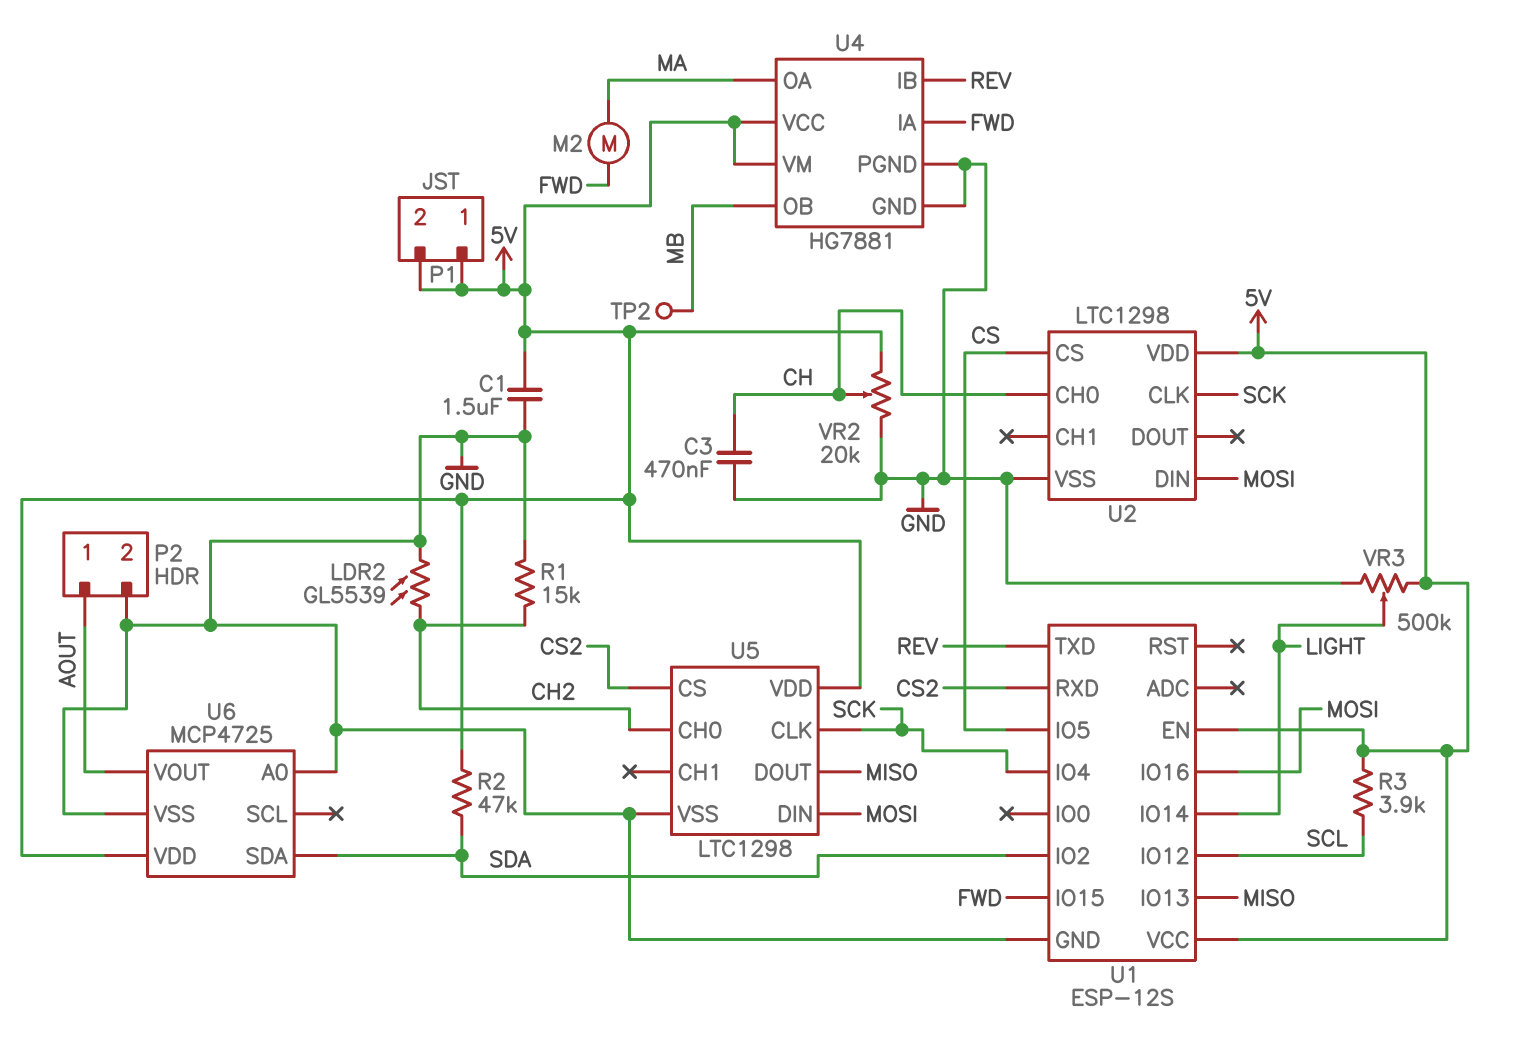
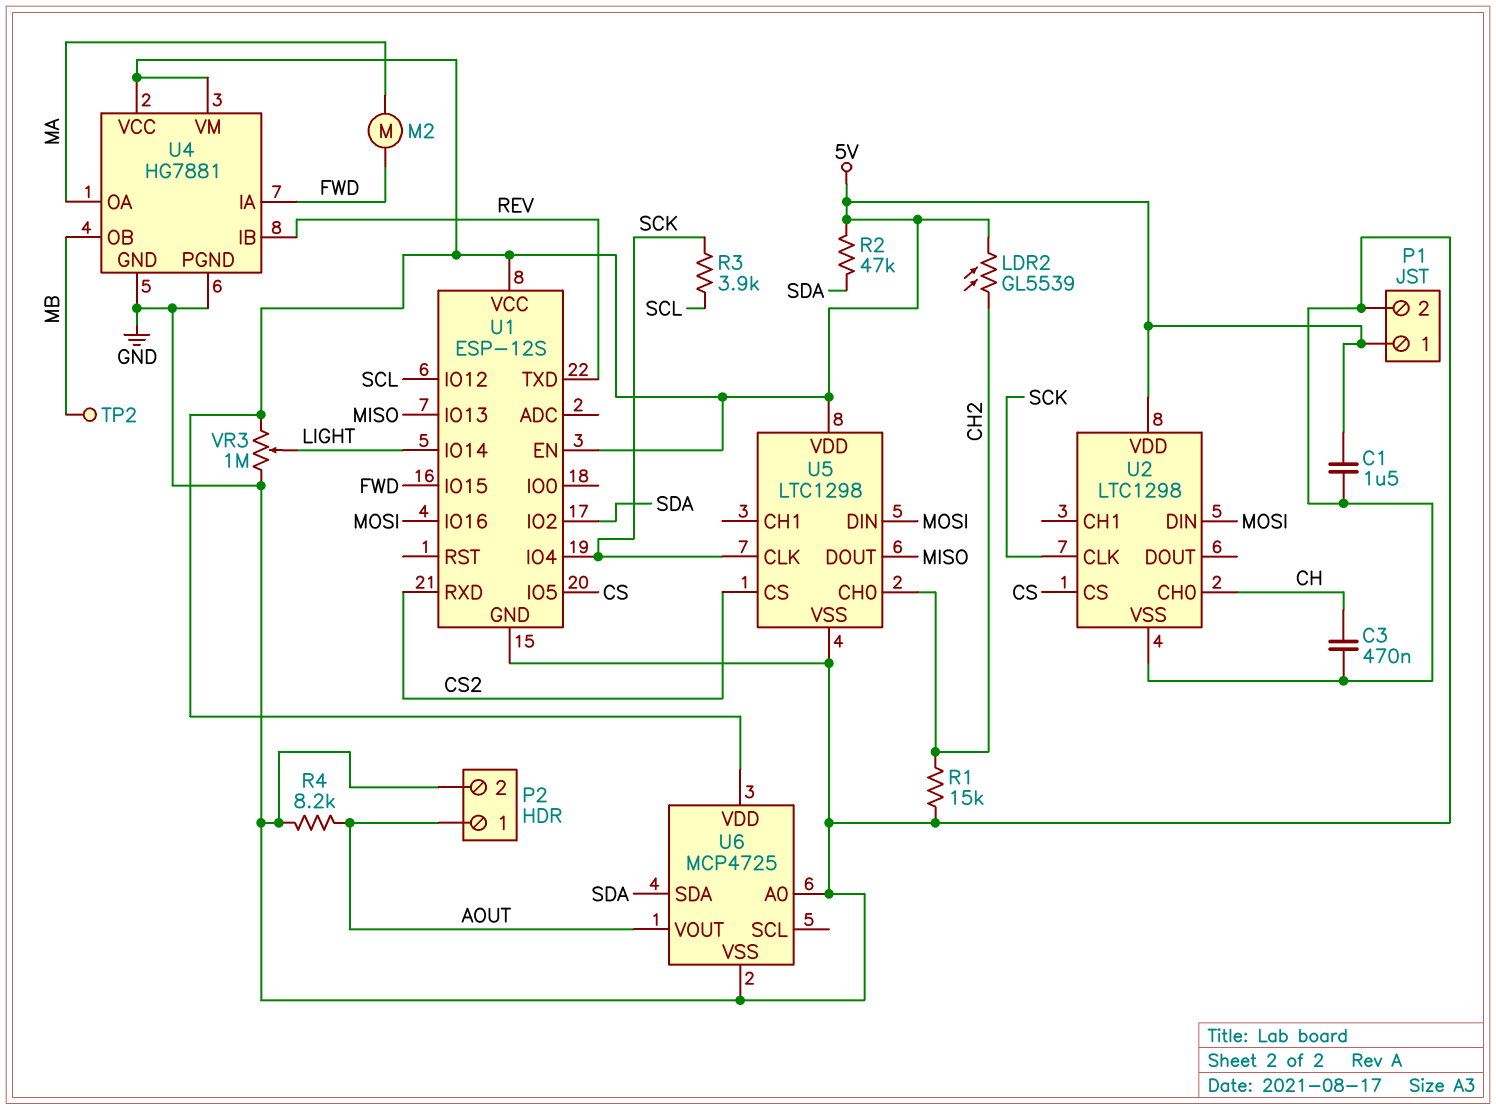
LDR2: GL5539 (CH2, GND) -> GL5539 (5V, CH2)
P1 pin 2: 5V -> GND
R3: 3.9k (5V, SCL) -> 3.9k (SCK, SCL)
R4: none -> 8.2k (AOUT, GND)
VR2: 20k (5V, GND, wiper CH) -> none
VR3: 500k (5V, GND, wiper LIGHT) -> 1M (5V, GND, wiper LIGHT)

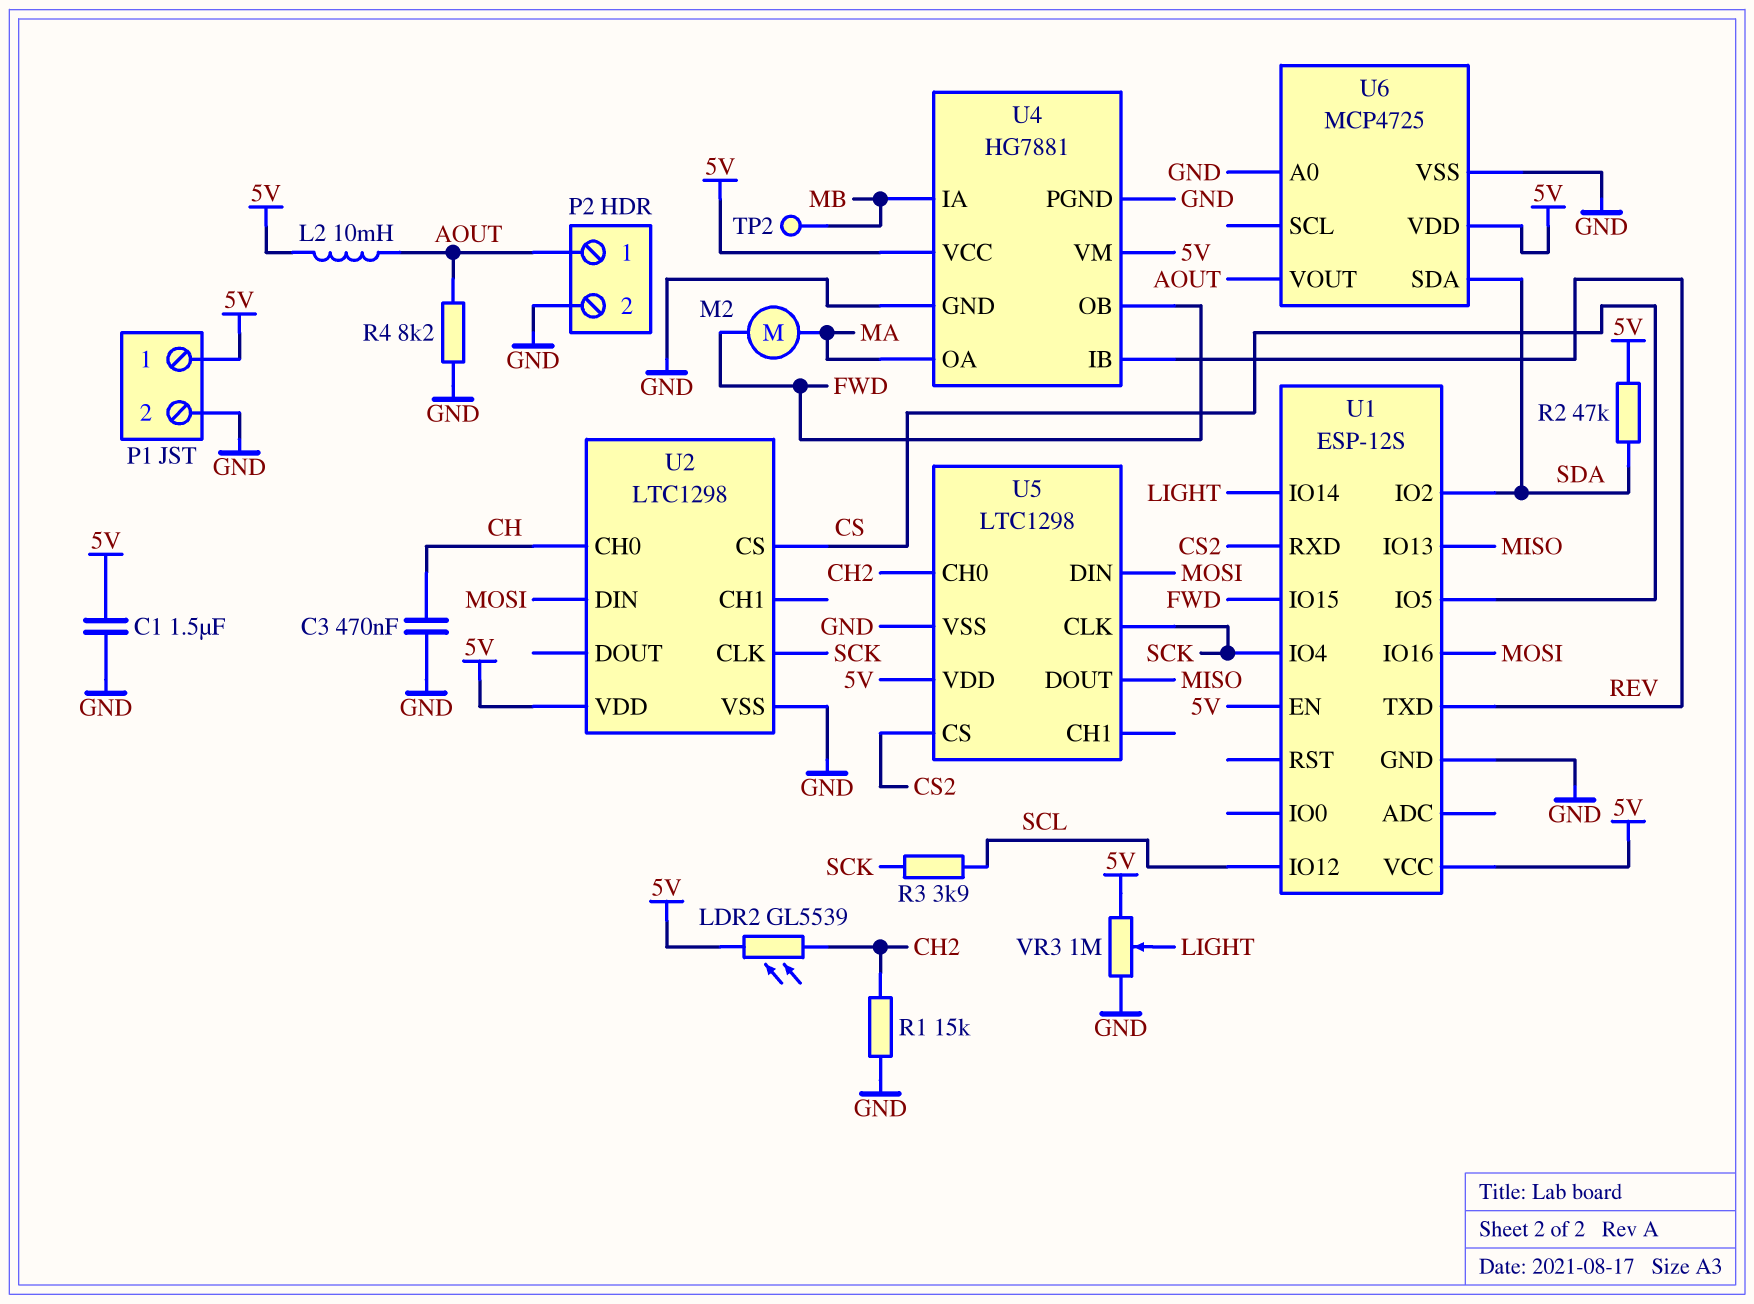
L2: none -> 10mH (5V, AOUT)
U4 pin IA: FWD -> MB
U4 pin OB: MB -> FWD

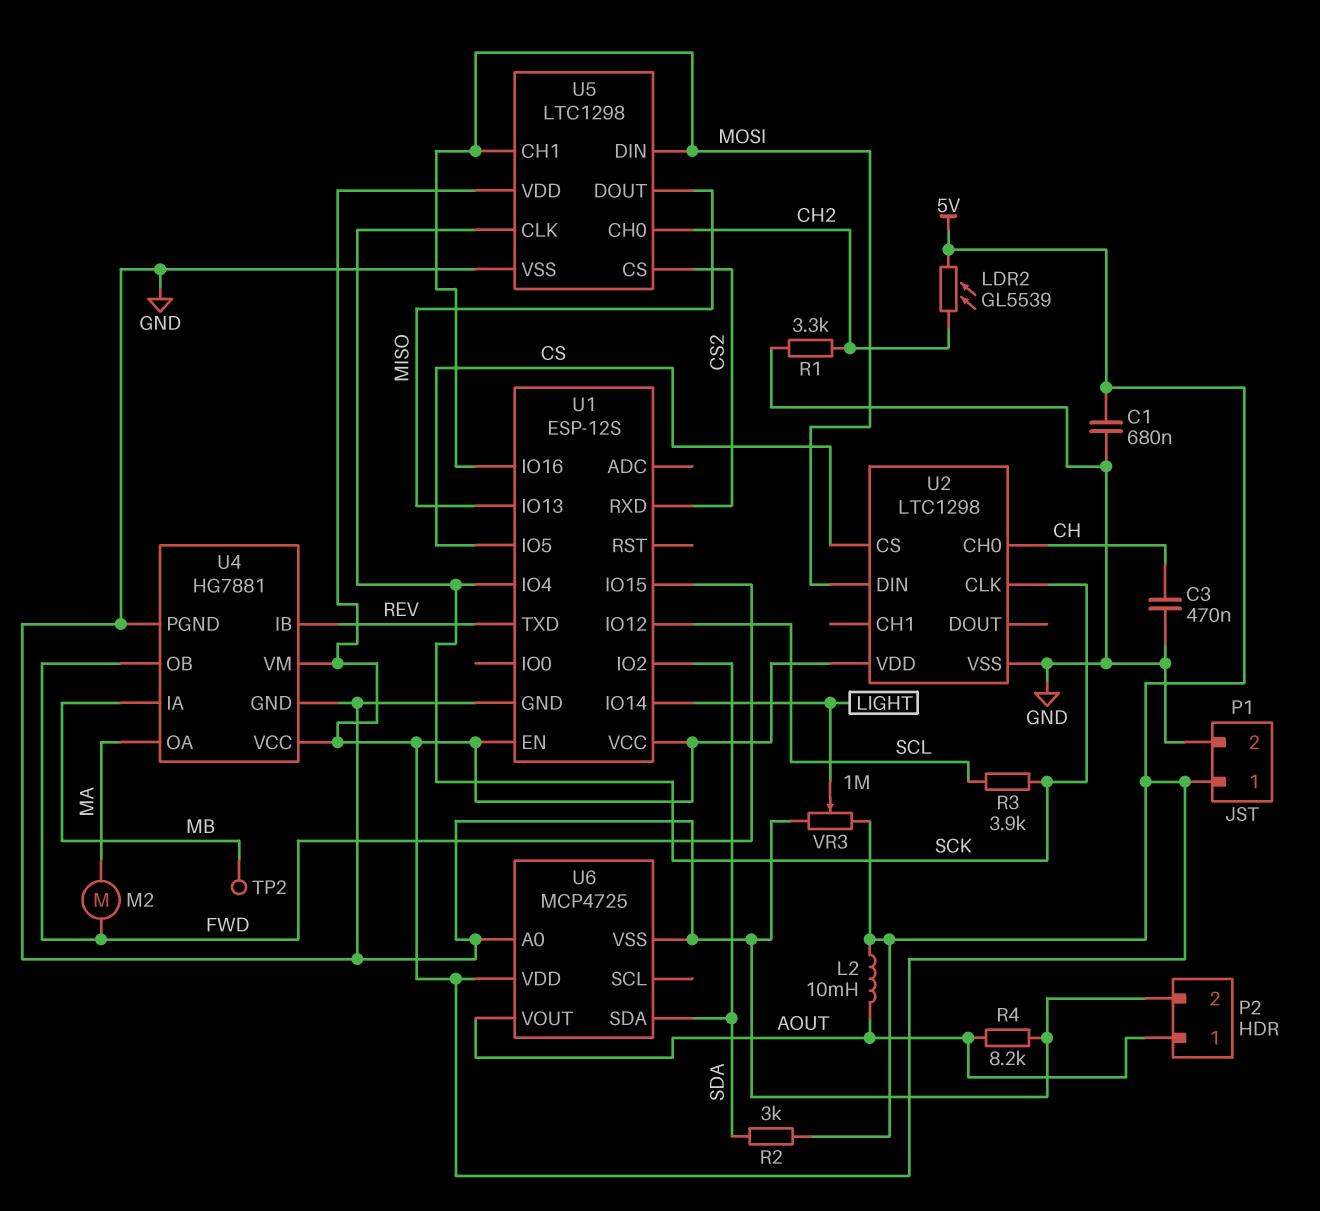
C1: 1.5uF (5V, GND) -> 680nF (5V, GND)
R1: 15k (CH2, GND) -> 3.3k (CH2, GND)
R2: 47k (5V, SDA) -> 3k (5V, SDA)
U5 pin CH1: none -> MOSI

